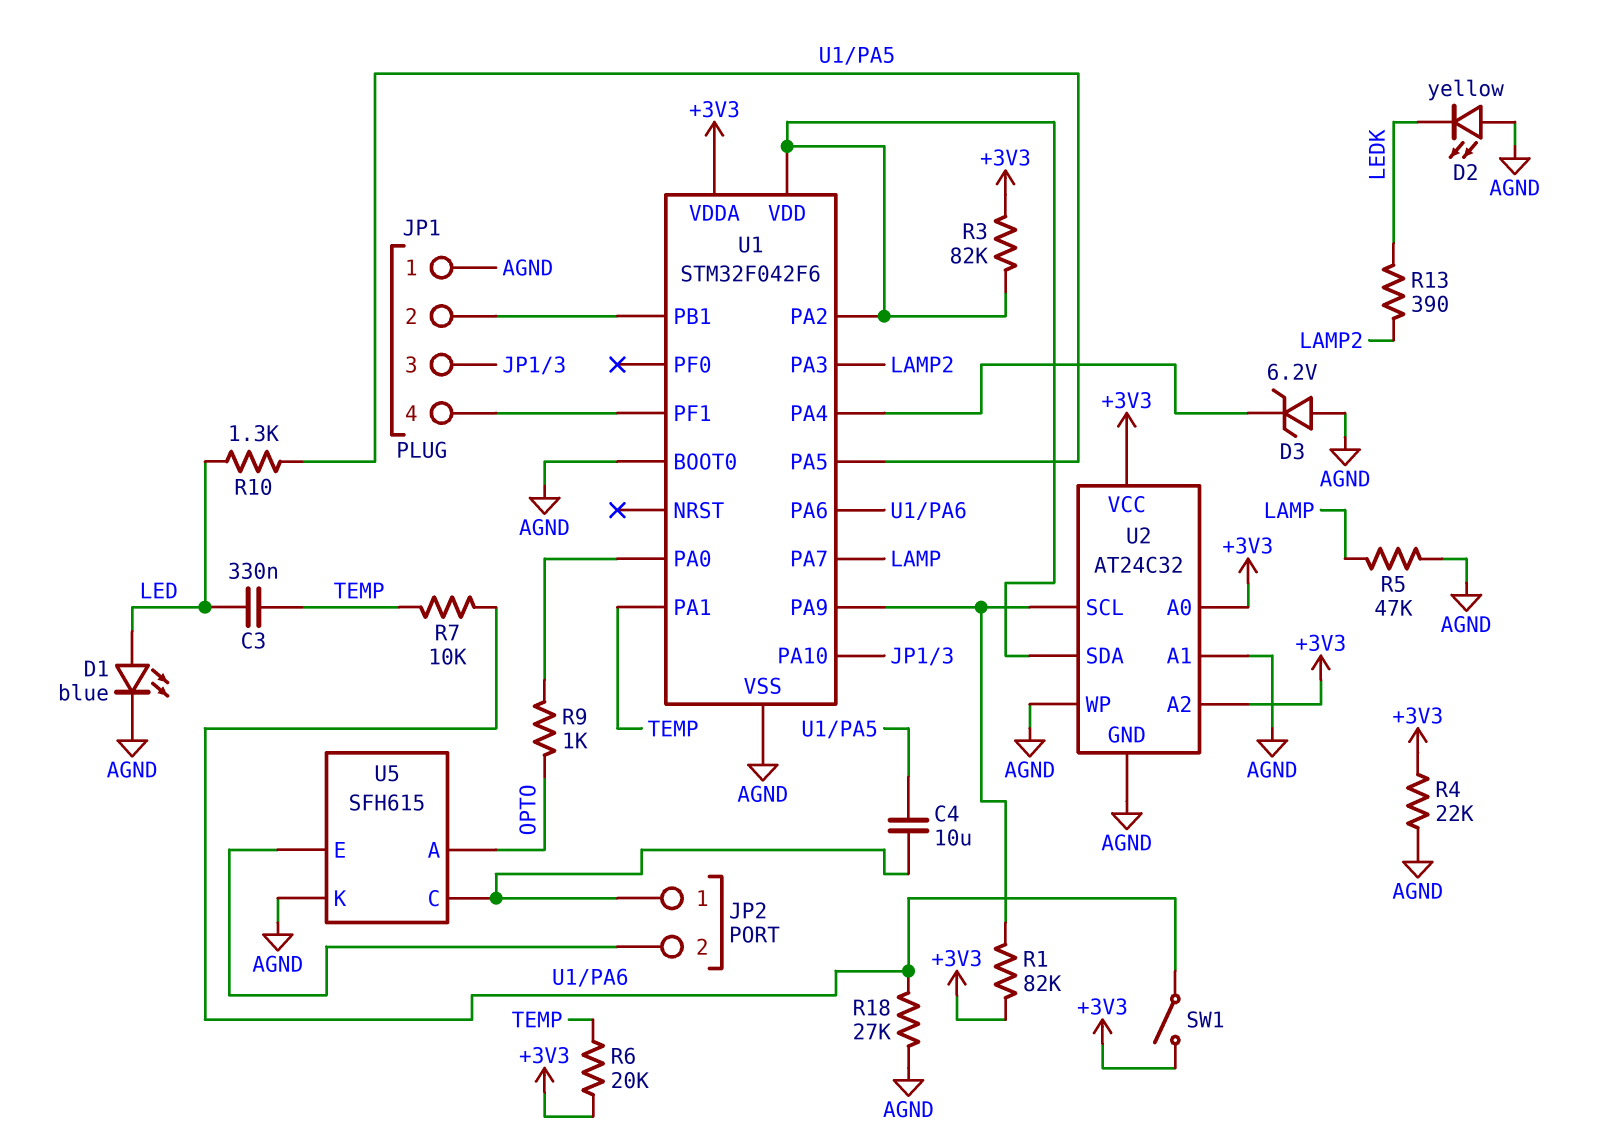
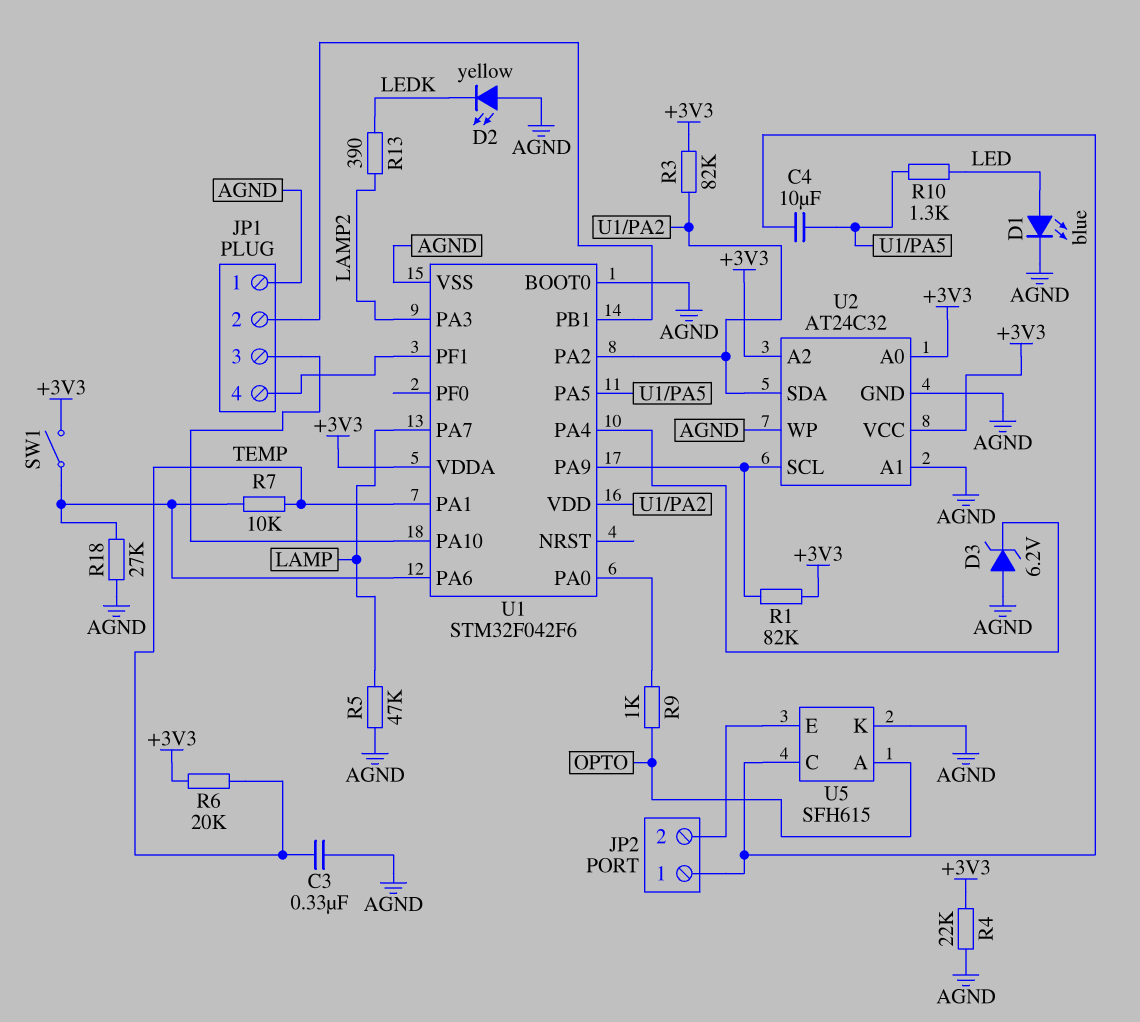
C3: 330nF (LED, TEMP) -> 330nF (AGND, TEMP)

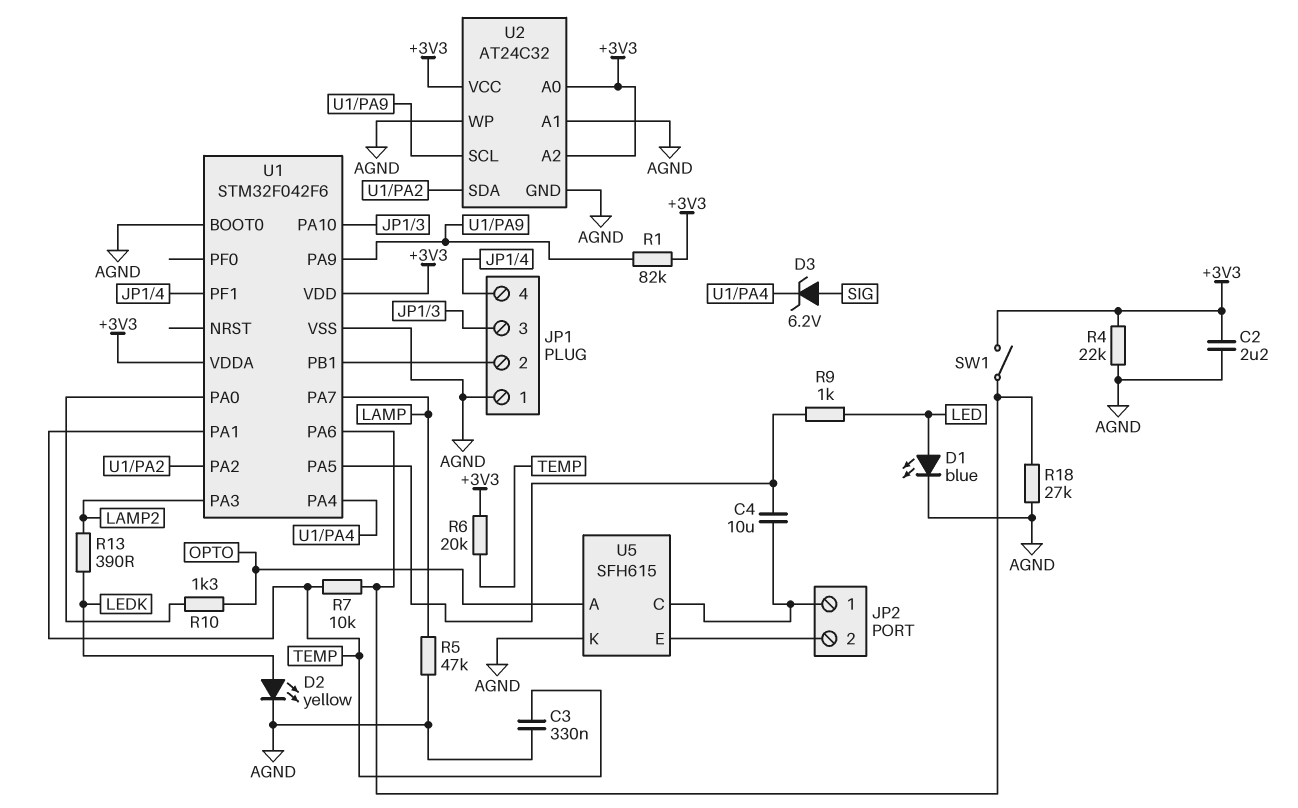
C2: none -> 2.2uF (+3V3, AGND)
D2: LED yellow (A AGND, K LEDK) -> LED yellow (A LEDK, K AGND)
D3: zener 6.2V (A AGND, K U1/PA4) -> zener 6.2V (A SIG, K U1/PA4)
R3: 82k (+3V3, U1/PA2) -> none
R9: 1k (OPTO, U1/PA0) -> 1k (LED, U1/PA5)
R10: 1.3k (LED, U1/PA5) -> 1.3k (OPTO, U1/PA0)
U1 pin VDD: U1/PA2 -> +3V3

